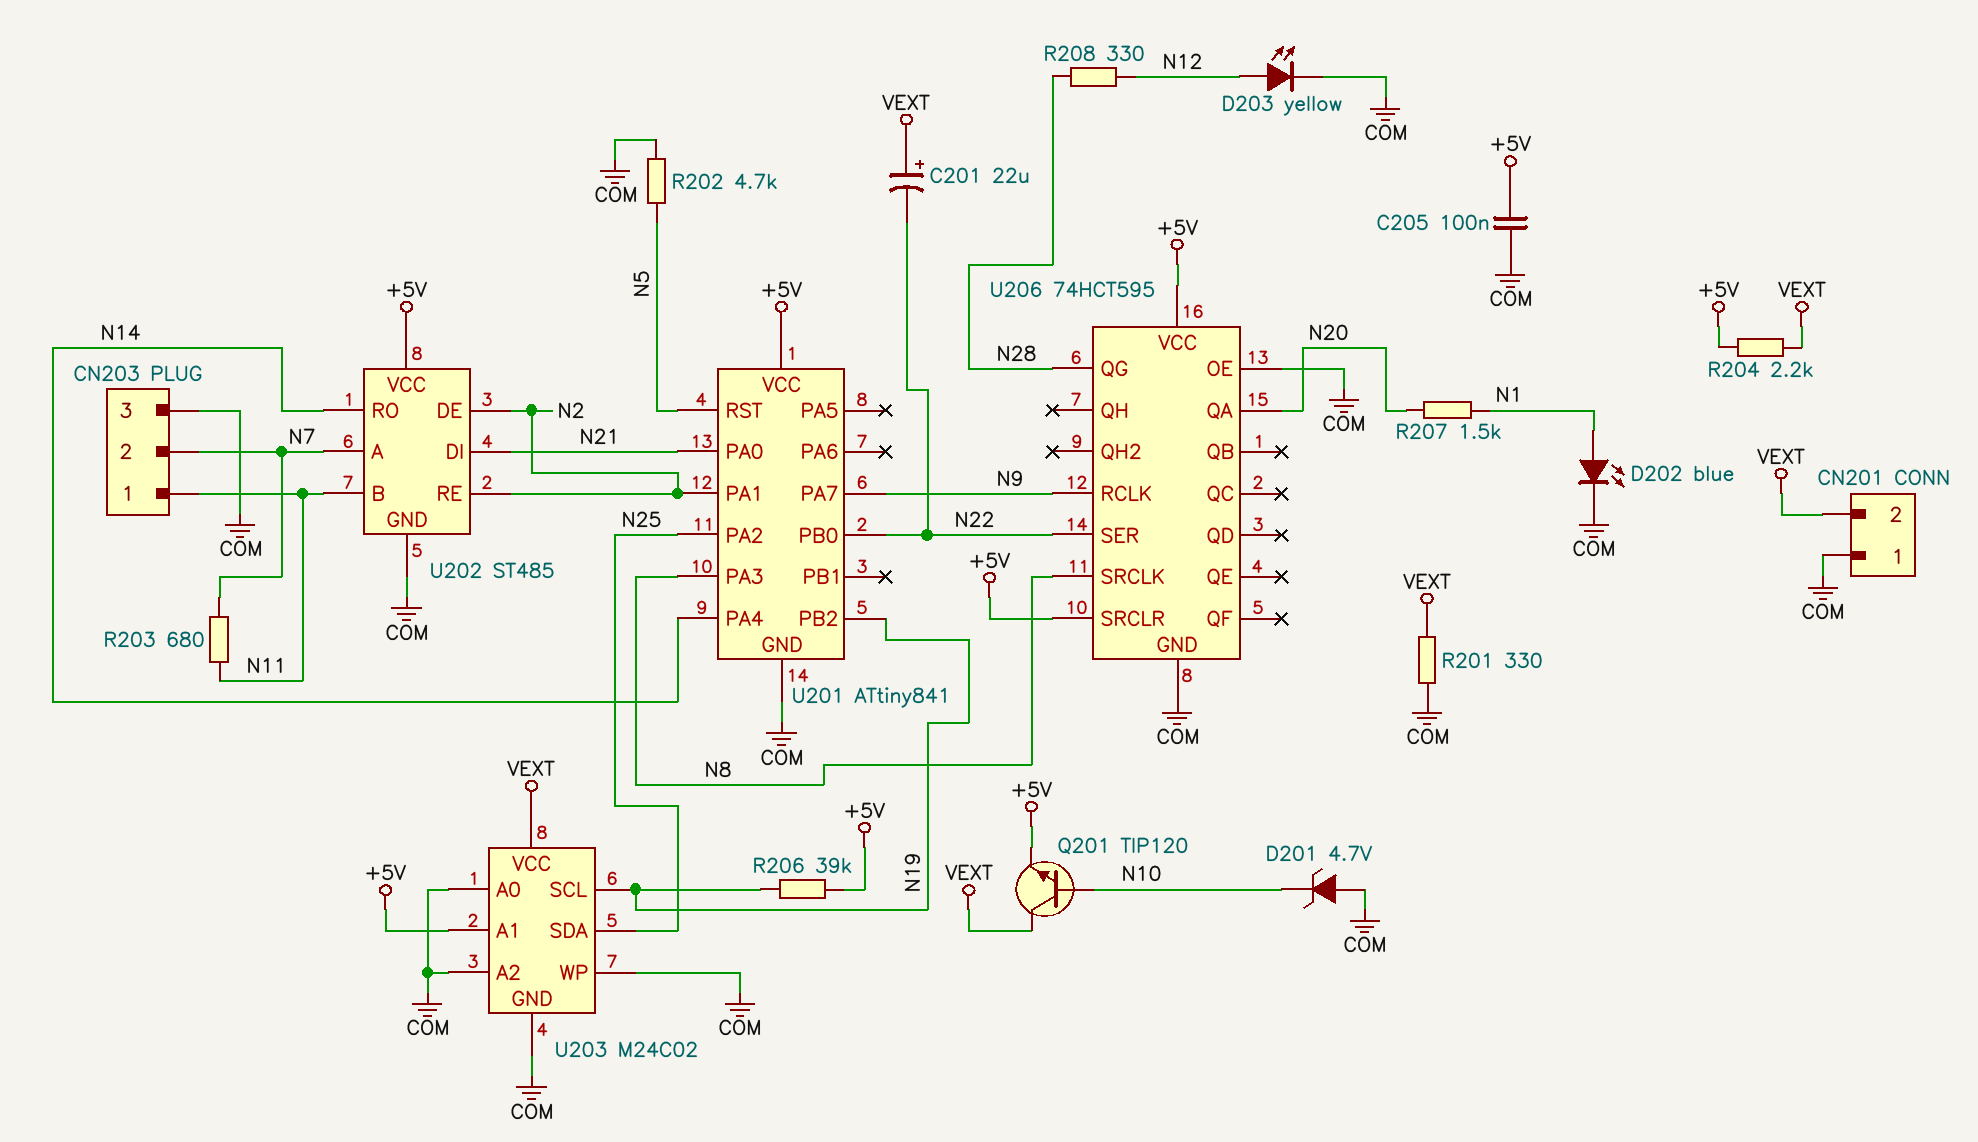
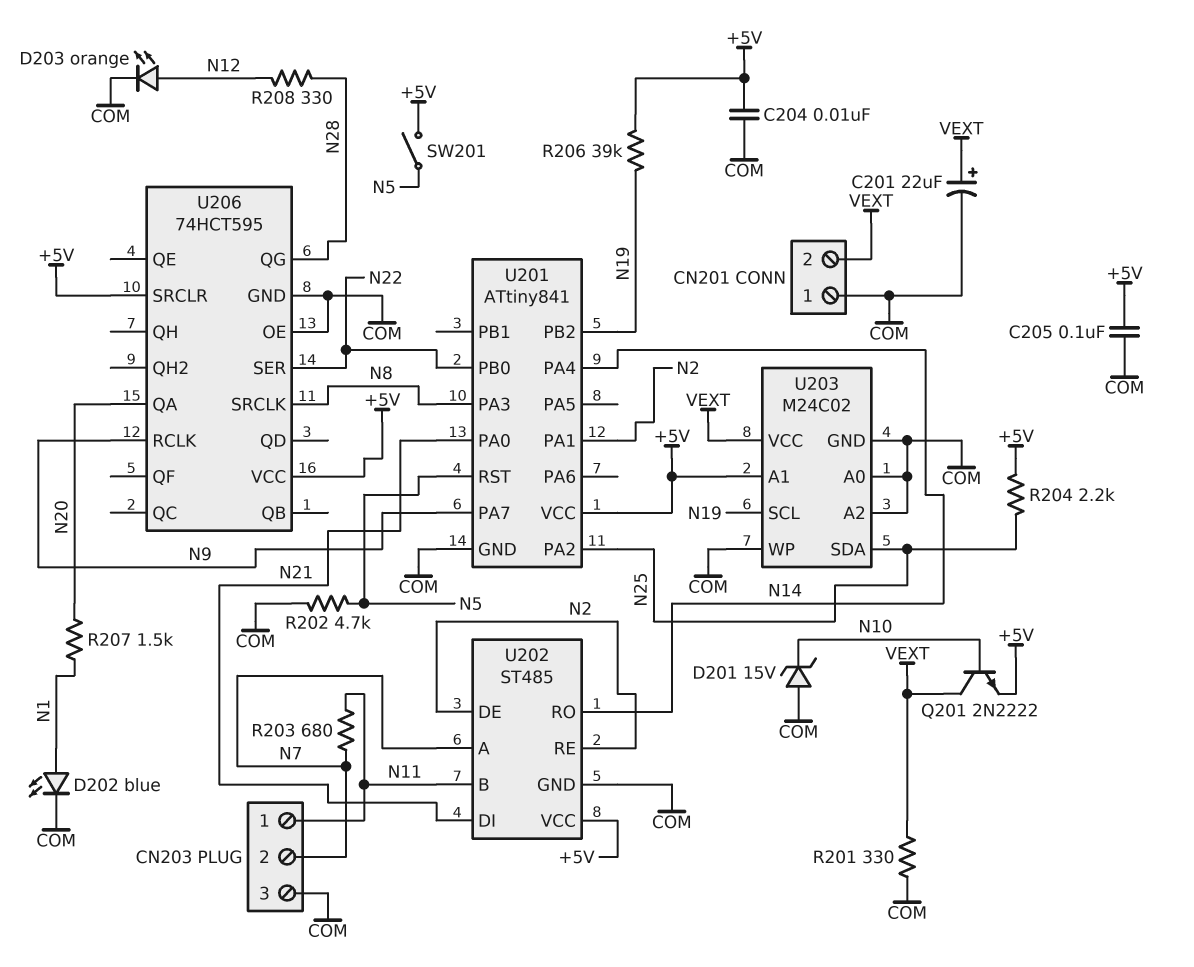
C201: 22uF (plus VEXT, minus N22) -> 22uF (plus VEXT, minus COM)
C204: none -> 10nF (+5V, COM)
D201: zener 4.7V (A COM, K N10) -> zener 15V (A COM, K N10)
D203: LED yellow (A N12, K COM) -> LED orange (A N12, K COM)
Q201: NPN TIP120 (B N10, C VEXT, E +5V) -> NPN 2N2222 (B N10, C VEXT, E +5V)
R204: 2.2k (+5V, VEXT) -> 2.2k (+5V, N25)
SW201: none -> switch (+5V, N5)

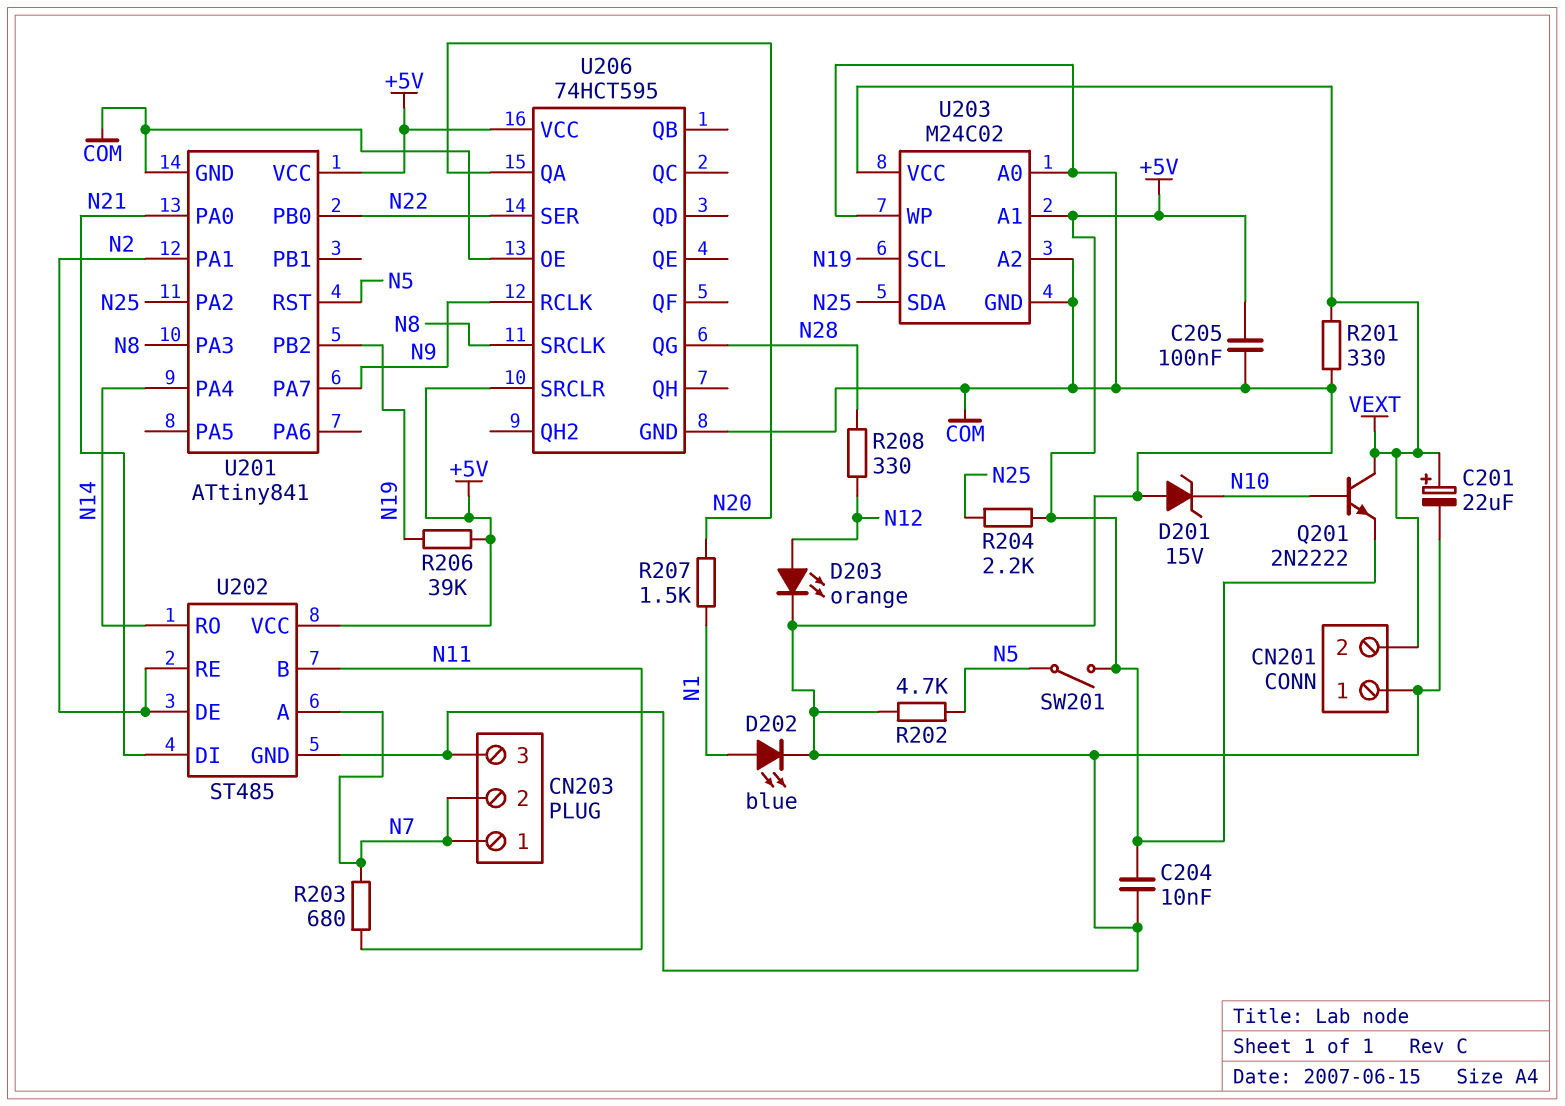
CN203 pin 1: N11 -> N7

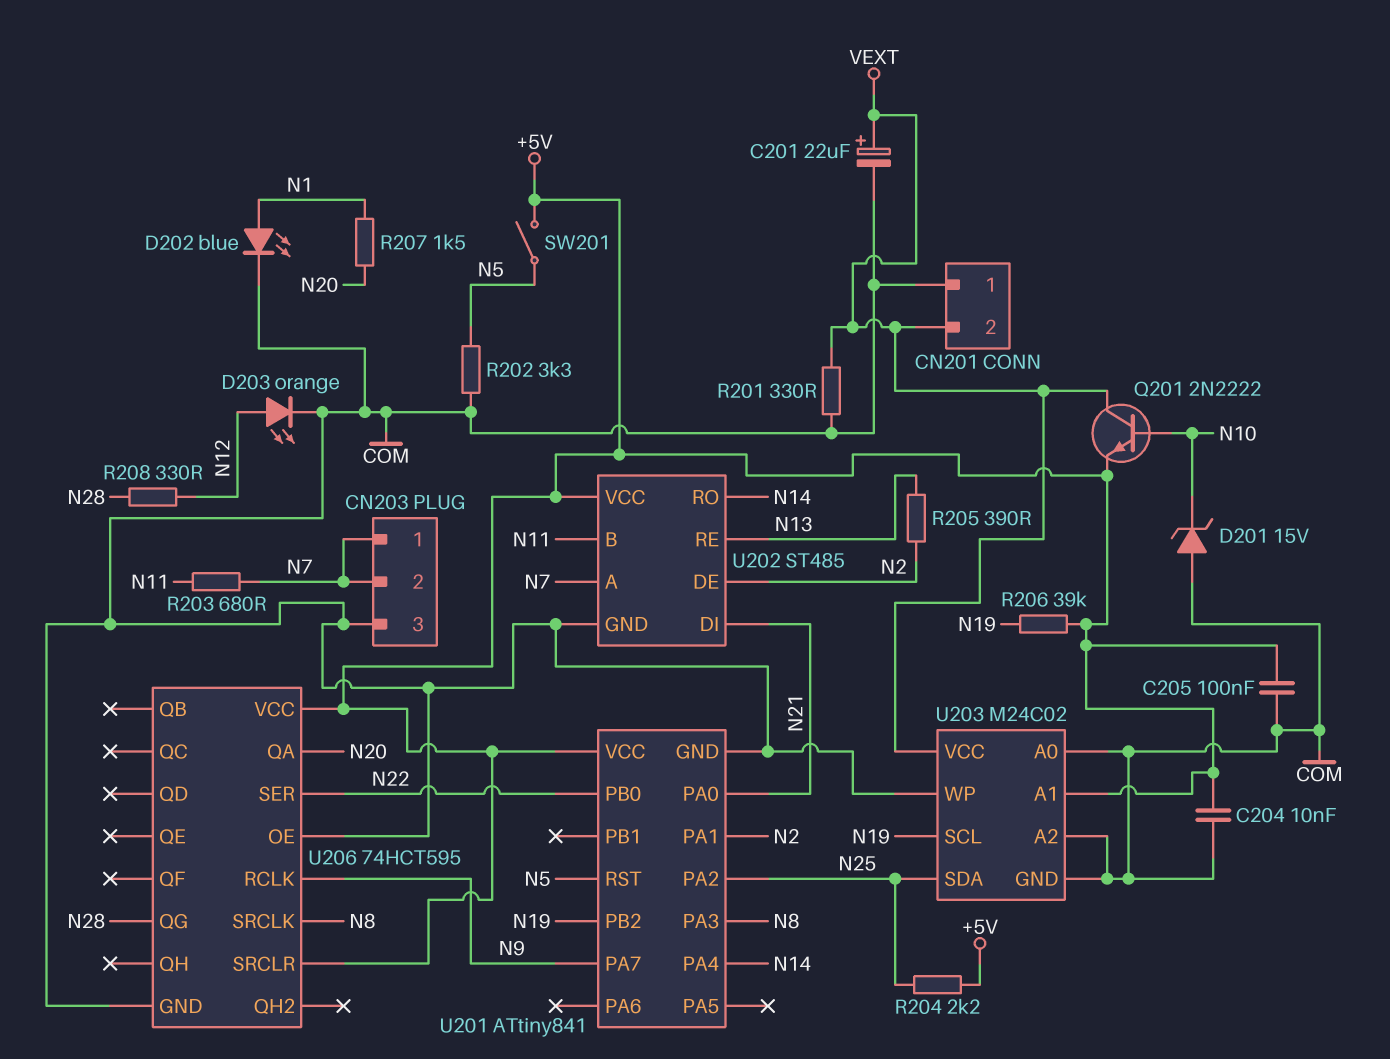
R202: 4.7k (COM, N5) -> 3.3k (COM, N5)
R205: none -> 390 (N2, N13)
U202 pin RE: N2 -> N13

